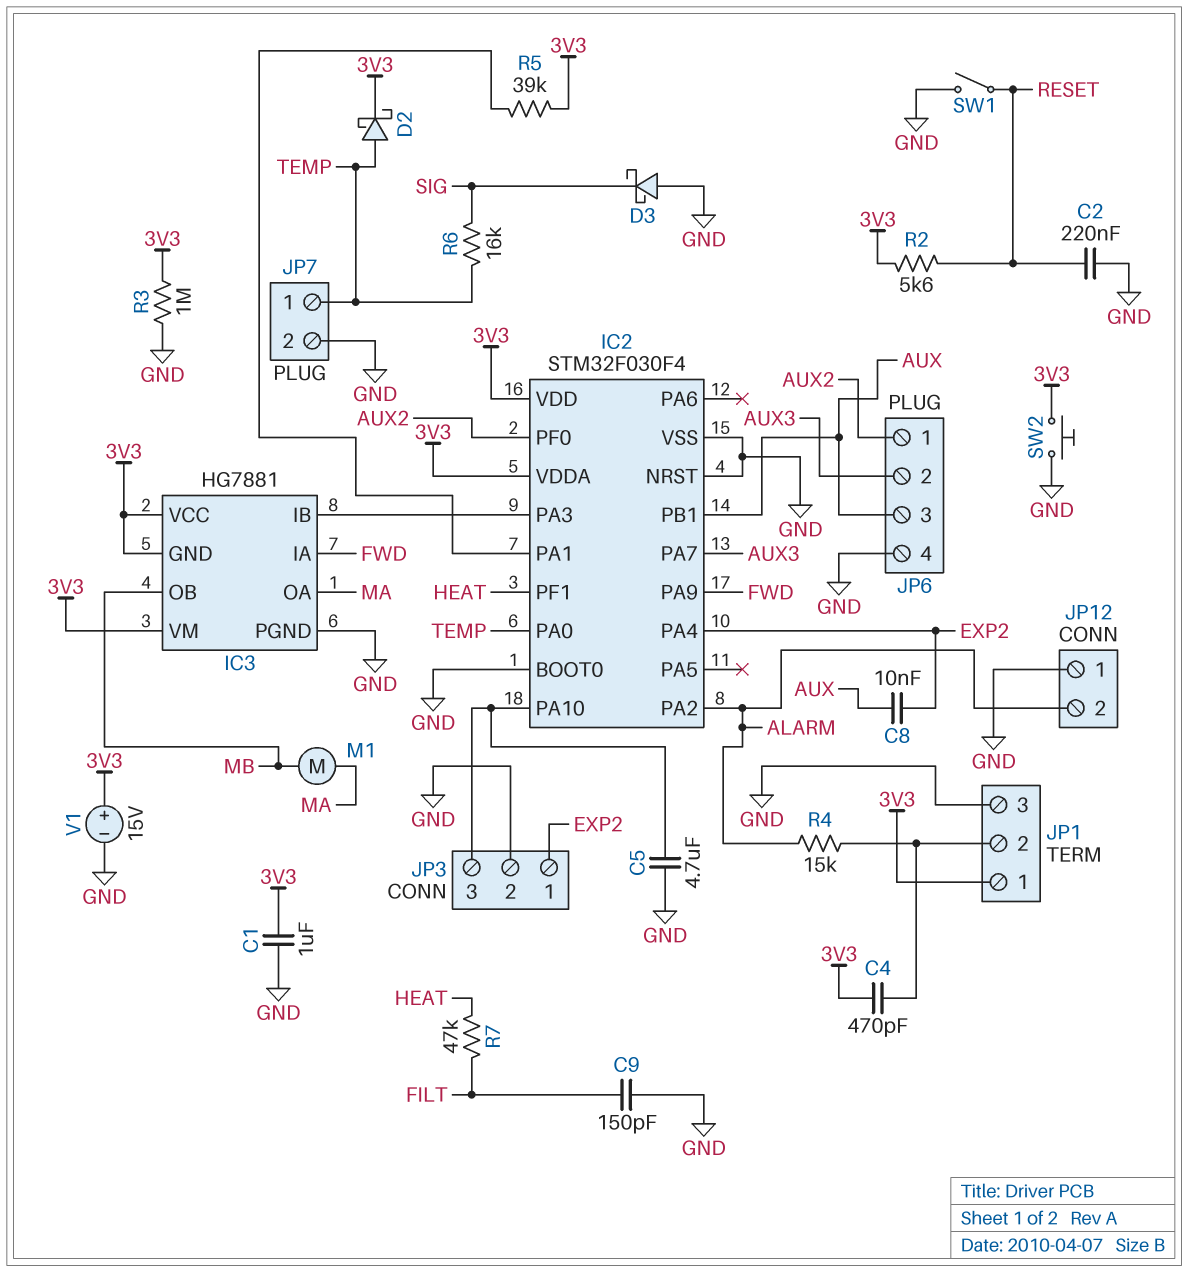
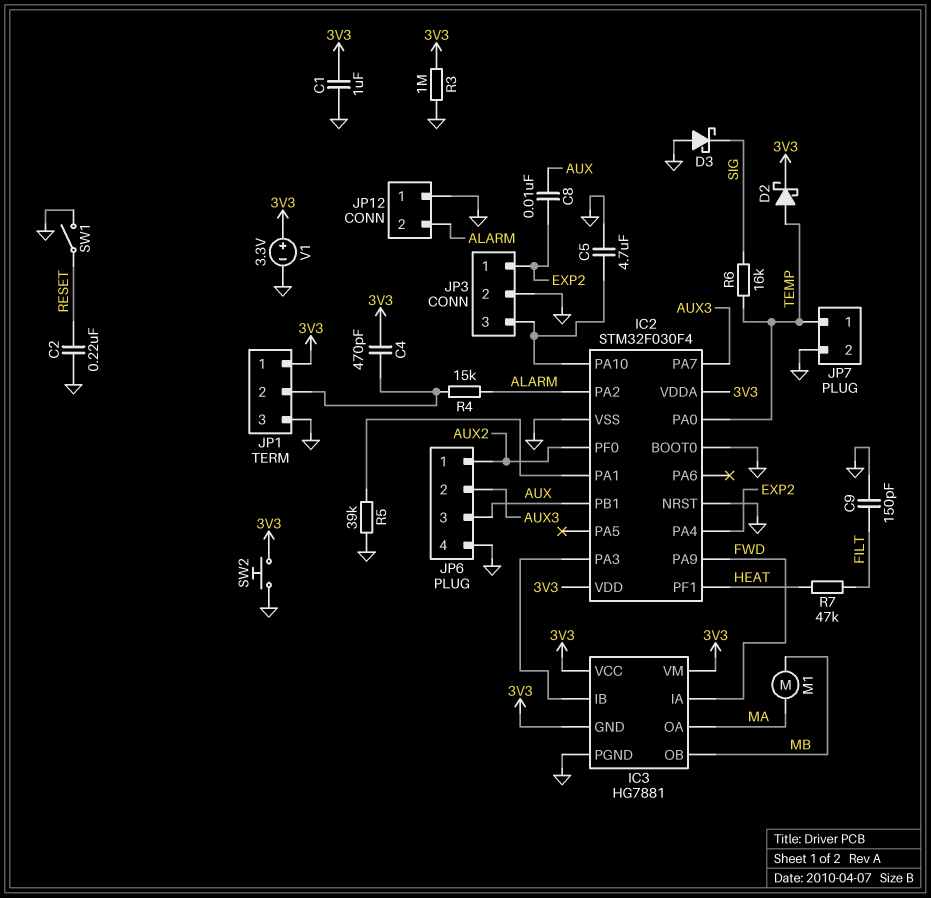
R2: 5.6k (3V3, RESET) -> none
R5: 39k (3V3, IC2/PA1) -> 39k (GND, IC2/PA1)
V1: 15V (plus 3V3, minus GND) -> 3.3V (plus 3V3, minus GND)

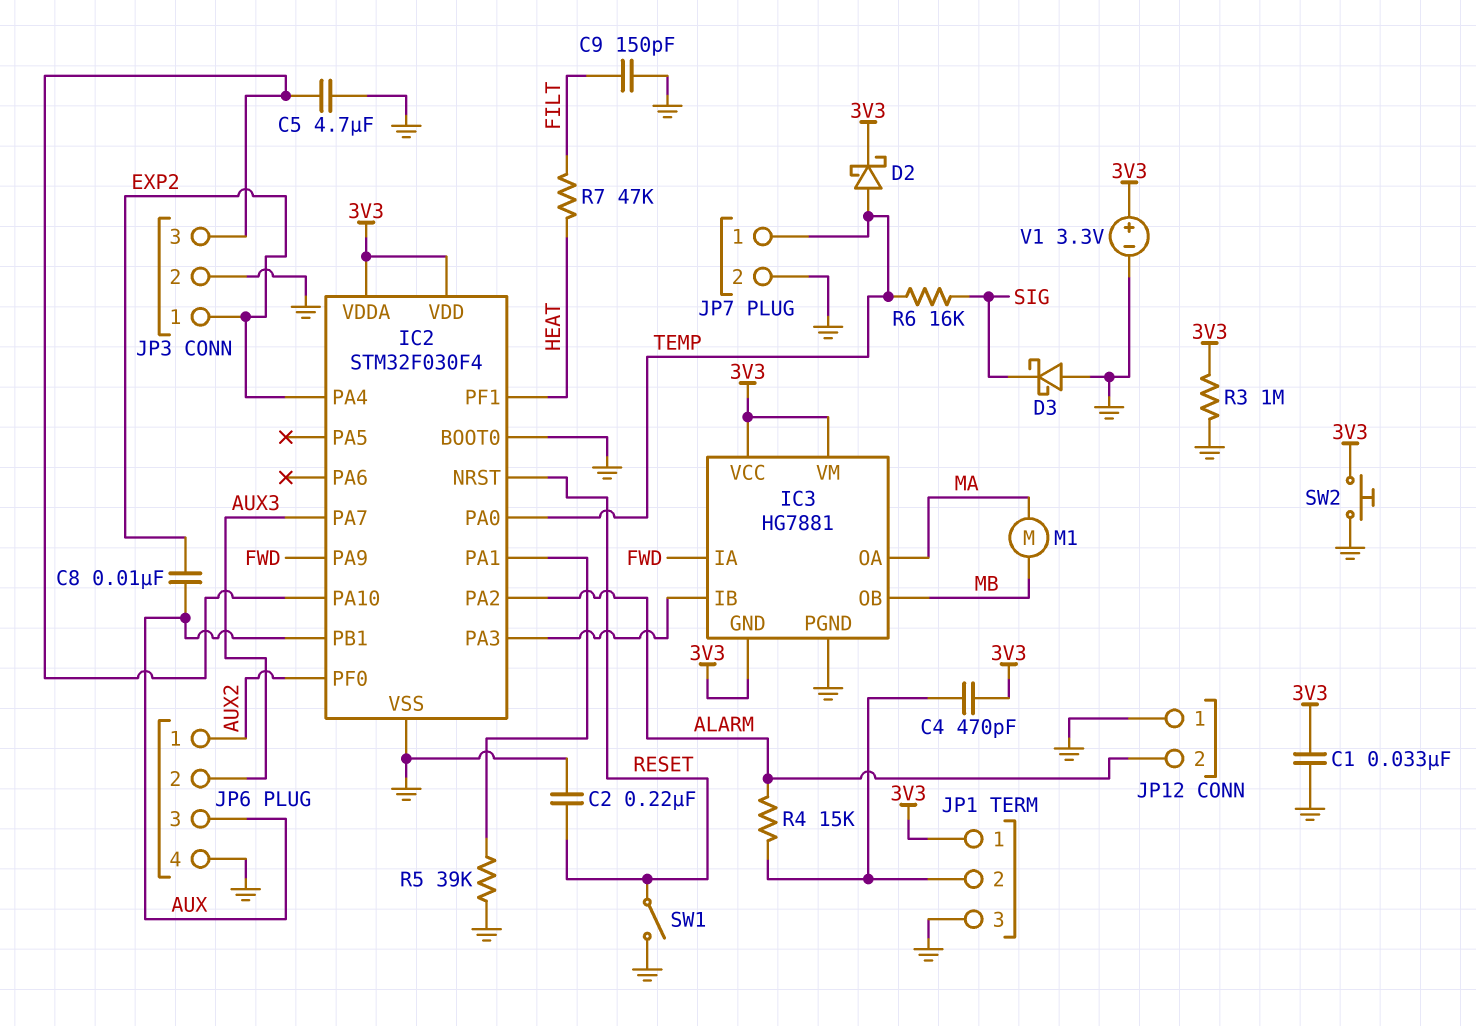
C1: 1uF (3V3, GND) -> 33nF (3V3, GND)
IC2 pin NRST: GND -> RESET

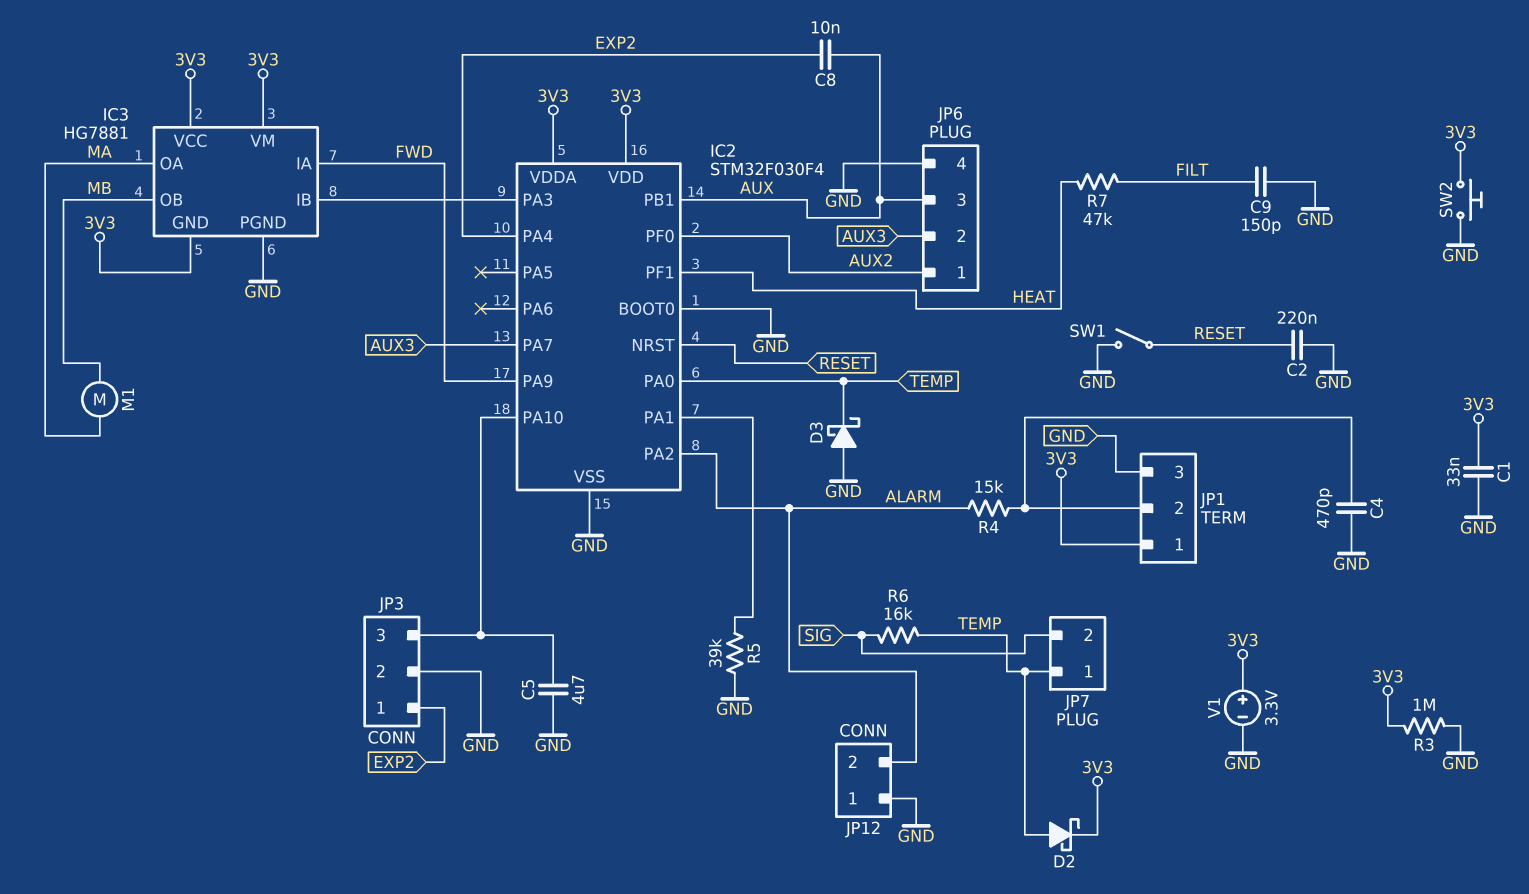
C4: 470pF (3V3, JP1/2) -> 470pF (GND, JP1/2)
D3: schottky (A GND, K SIG) -> schottky (A GND, K TEMP)
JP7 pin 2: GND -> SIG

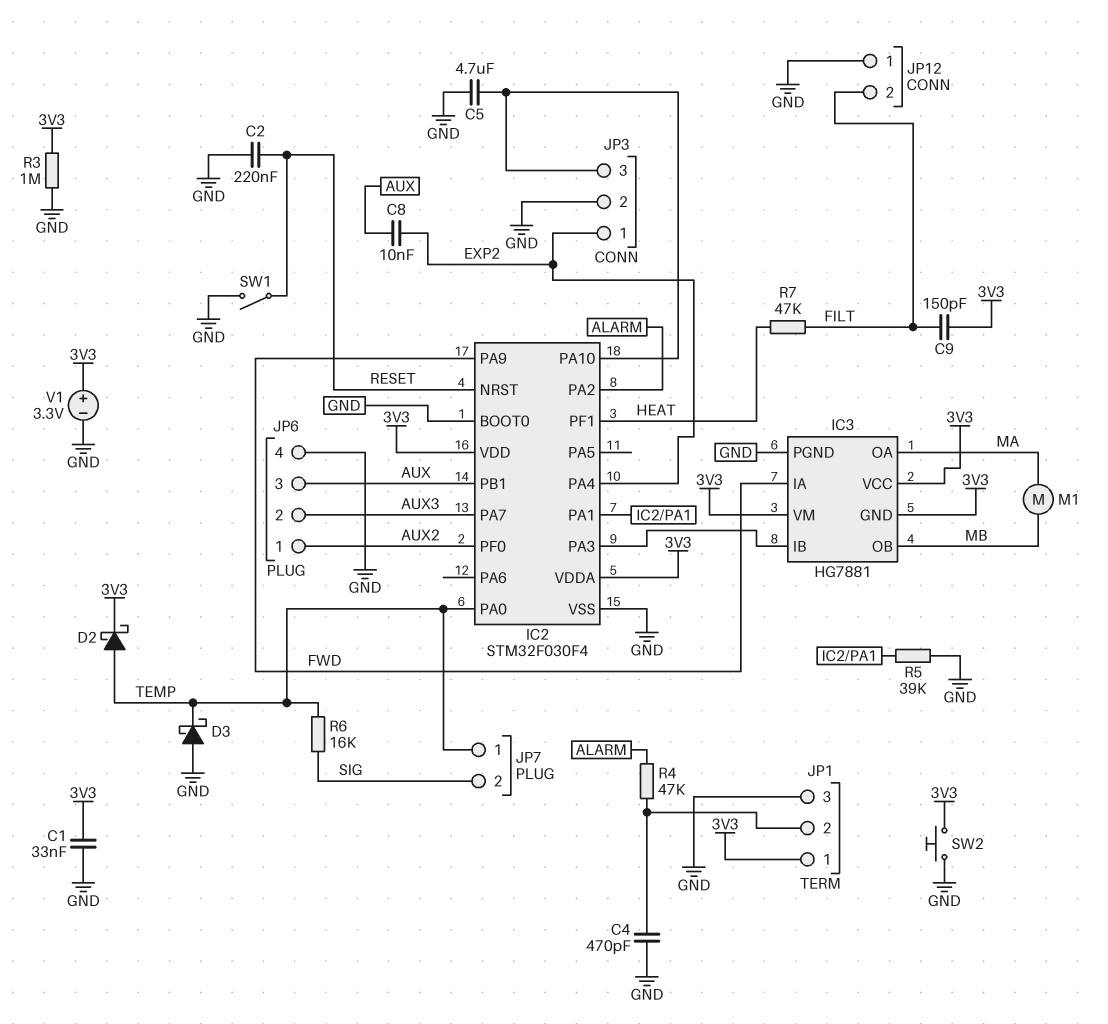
C9: 150pF (FILT, GND) -> 150pF (3V3, FILT)
JP12 pin 2: ALARM -> FILT
R4: 15k (ALARM, JP1/2) -> 47k (ALARM, JP1/2)

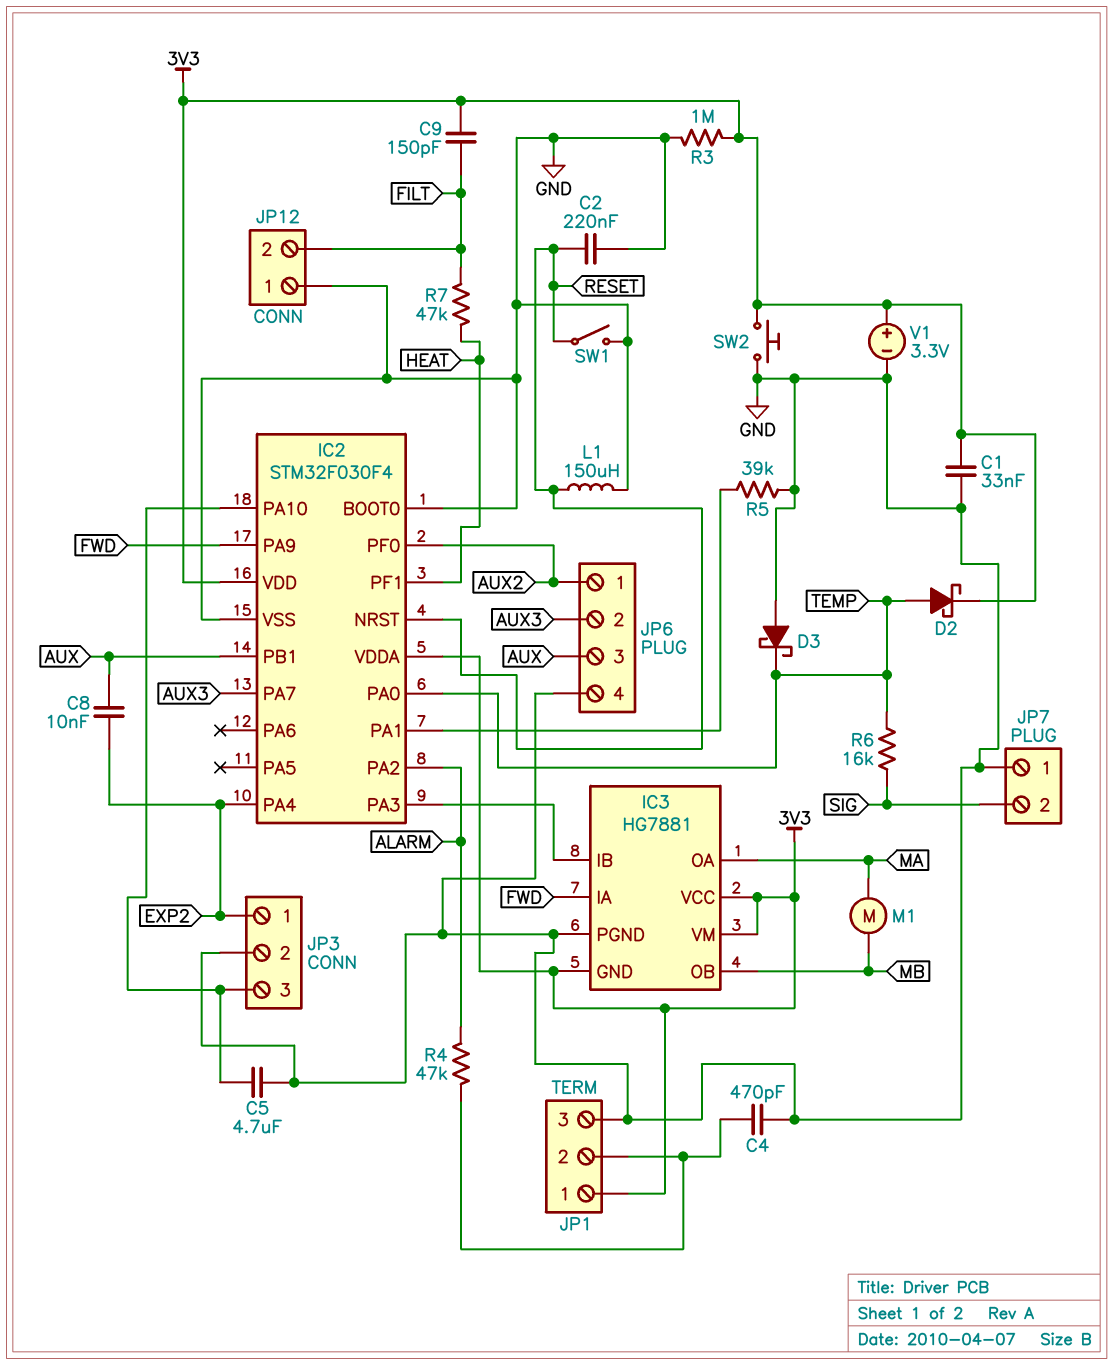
JP7 pin 1: TEMP -> GND
L1: none -> 150uH (GND, RESET)

